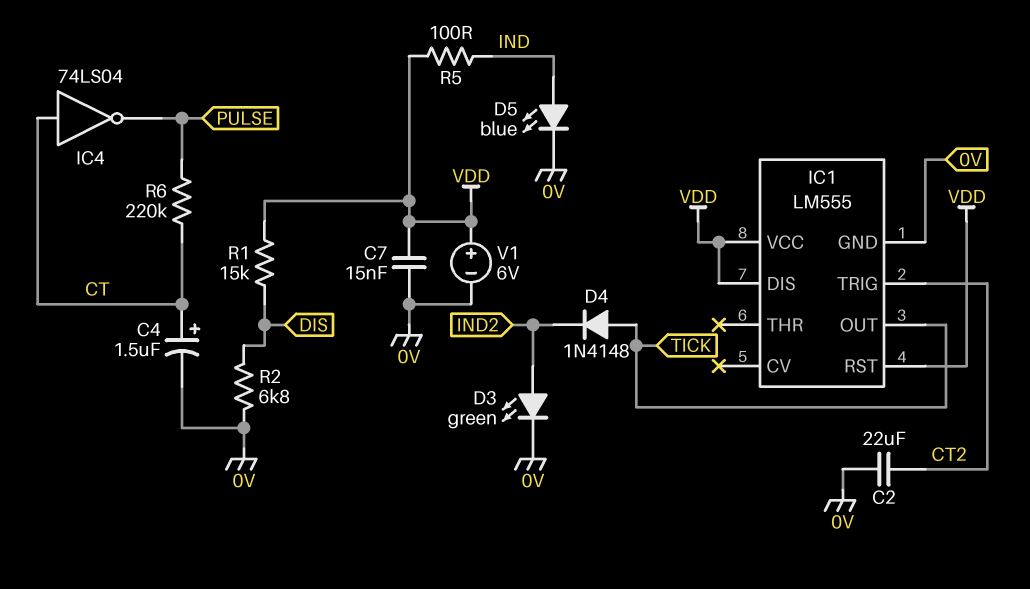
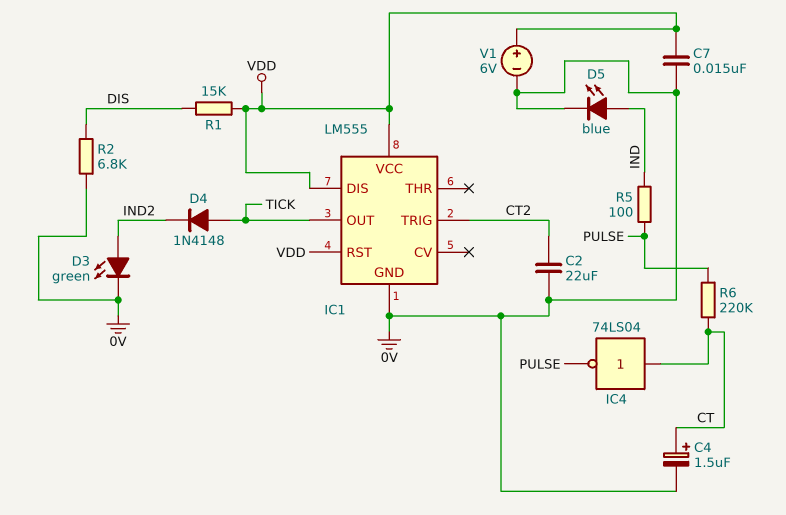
R5: 100 (IND, VDD) -> 100 (IND, PULSE)

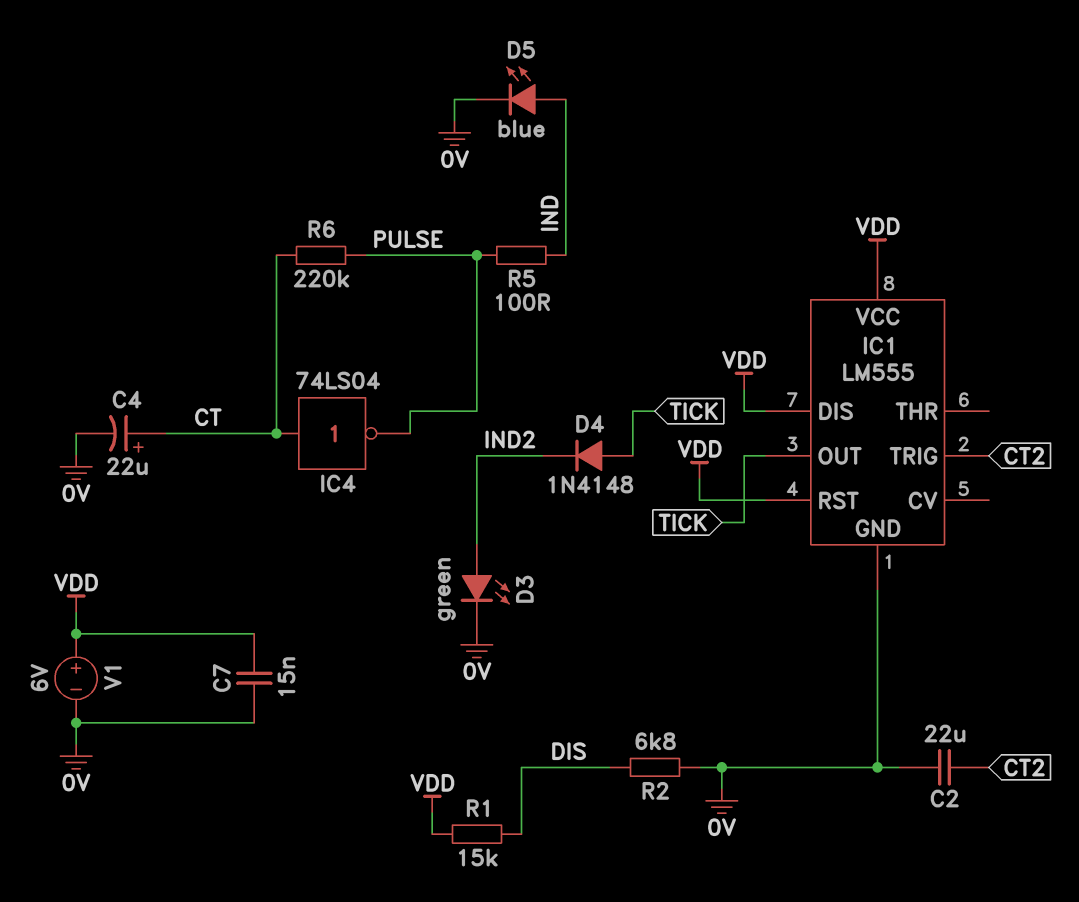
C4: 1.5uF (plus CT, minus 0V) -> 22uF (plus CT, minus 0V)

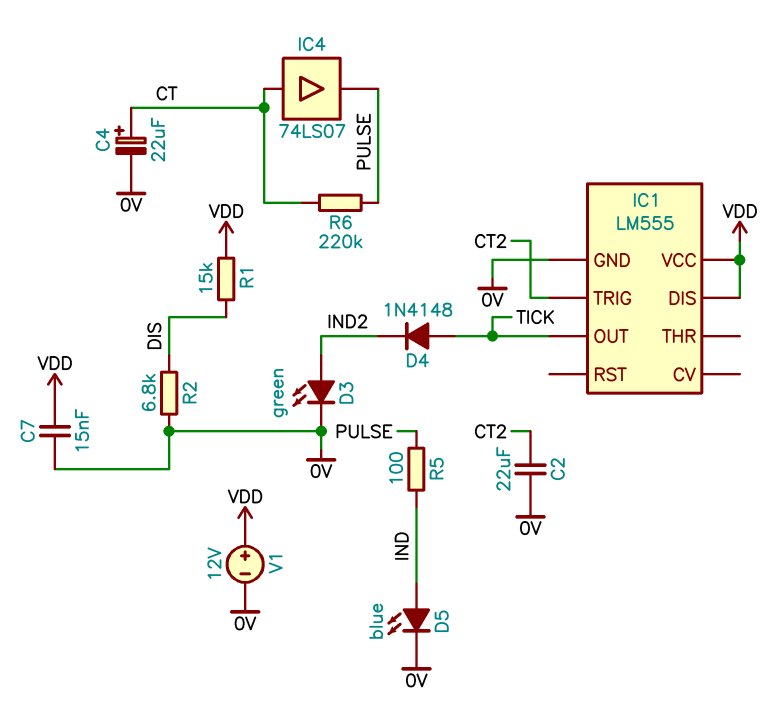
IC1 pin RST: VDD -> none
IC4: NOT 74LS04 (in CT, out PULSE) -> buffer 74LS07 (in CT, out PULSE)
V1: 6V (plus VDD, minus 0V) -> 12V (plus VDD, minus 0V)

